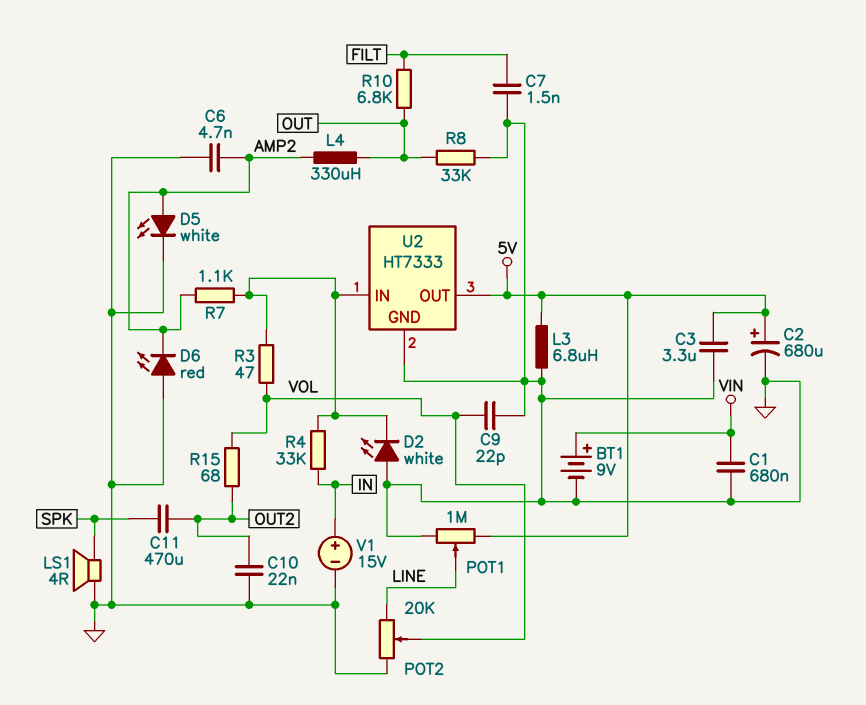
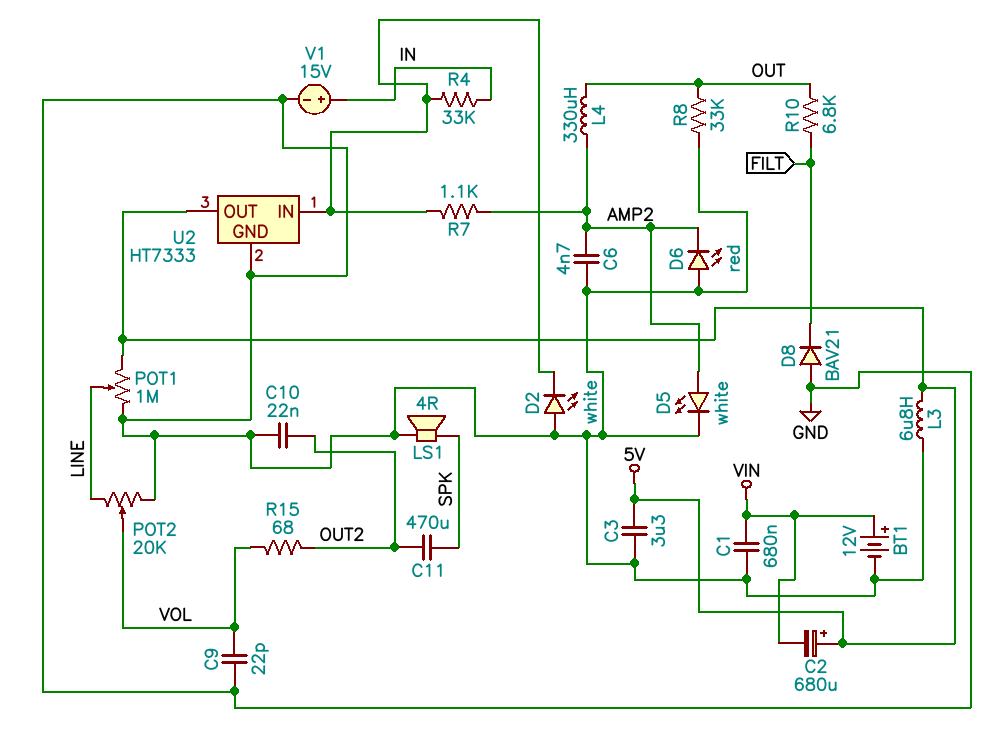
BT1: 9V (plus VIN, minus GND) -> 12V (plus VIN, minus GND)
C2: 680uF (plus 5V, minus GND) -> 680uF (plus 5V, minus VIN)
C7: 1.5nF (FILT, GND) -> none
D8: none -> diode BAV21 (A GND, K FILT)
R3: 47 (U2/IN, VOL) -> none

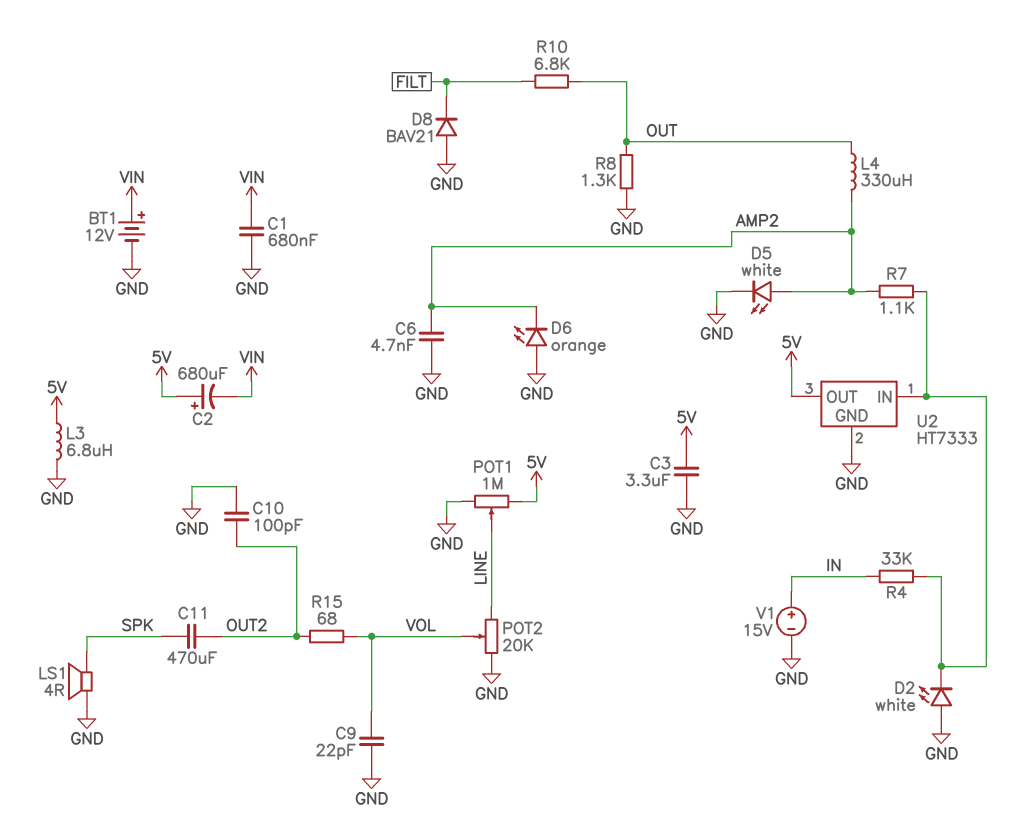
C10: 22nF (GND, OUT2) -> 100pF (GND, OUT2)
D6: LED red (A GND, K AMP2) -> LED orange (A GND, K AMP2)
R8: 33k (GND, OUT) -> 1.3k (GND, OUT)

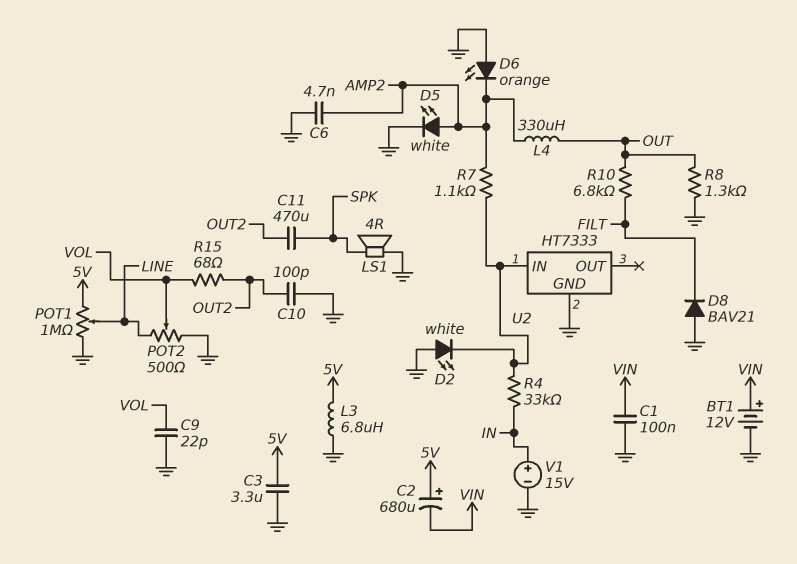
C1: 680nF (GND, VIN) -> 100nF (GND, VIN)
POT2: 20k (GND, LINE, wiper VOL) -> 500 (GND, LINE, wiper VOL)
U2 pin OUT: 5V -> none

